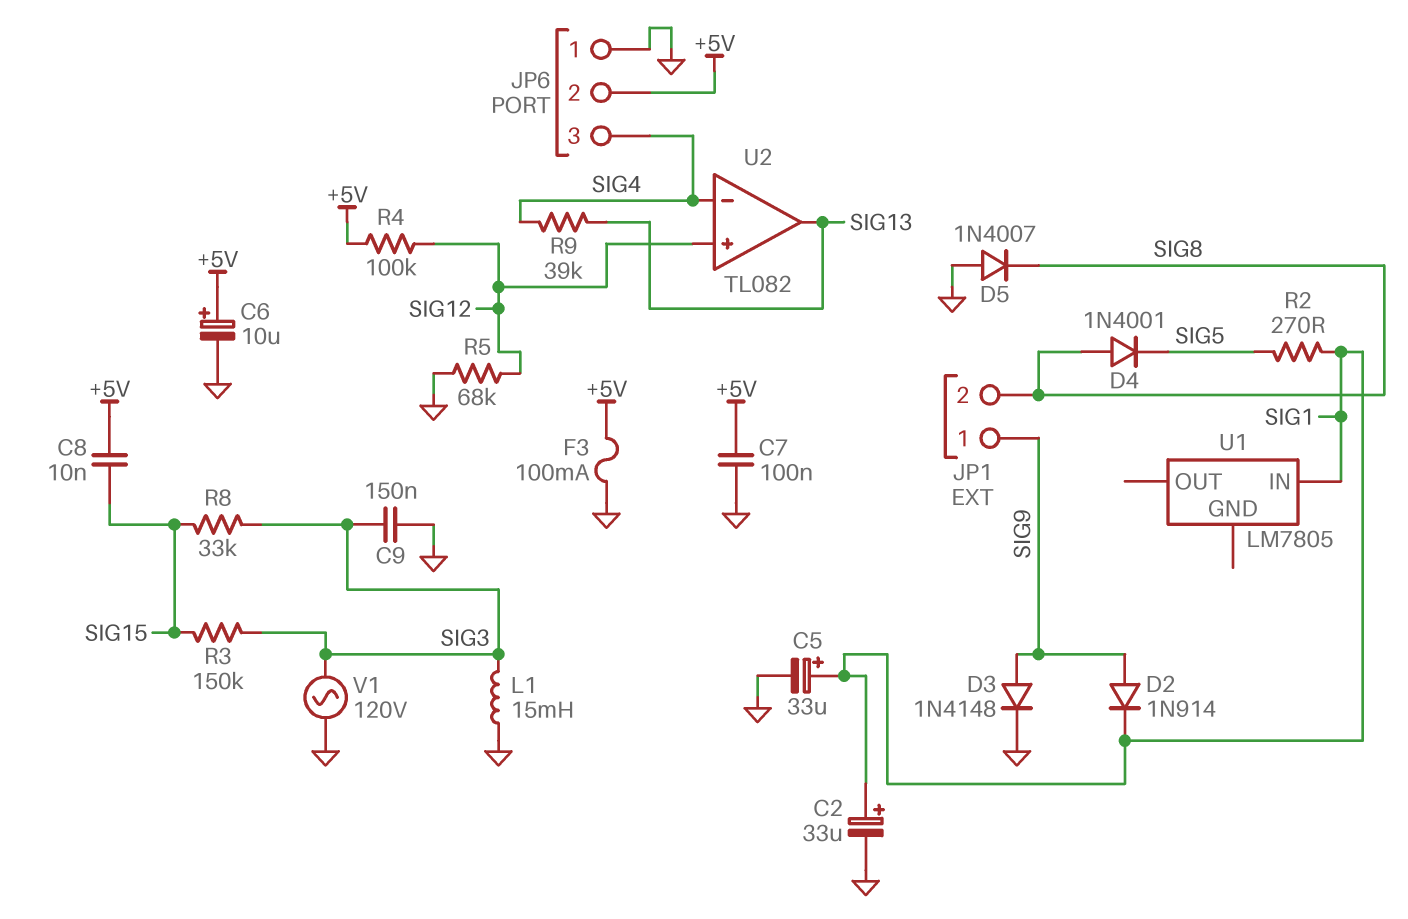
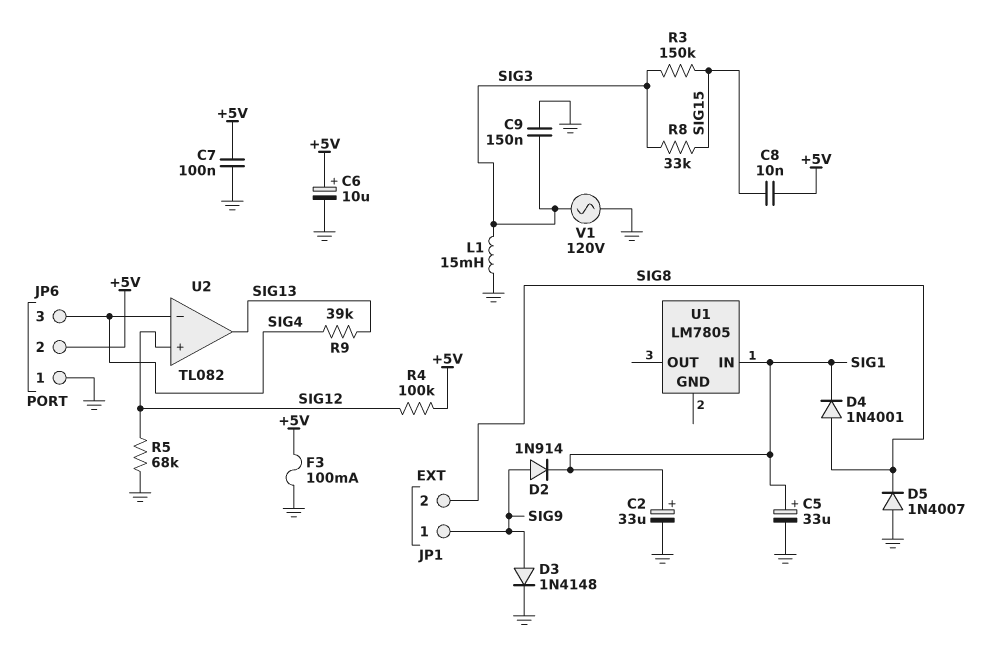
D4: diode 1N4001 (A SIG8, K SIG5) -> diode 1N4001 (A SIG8, K SIG1)
R2: 270 (SIG1, SIG5) -> none

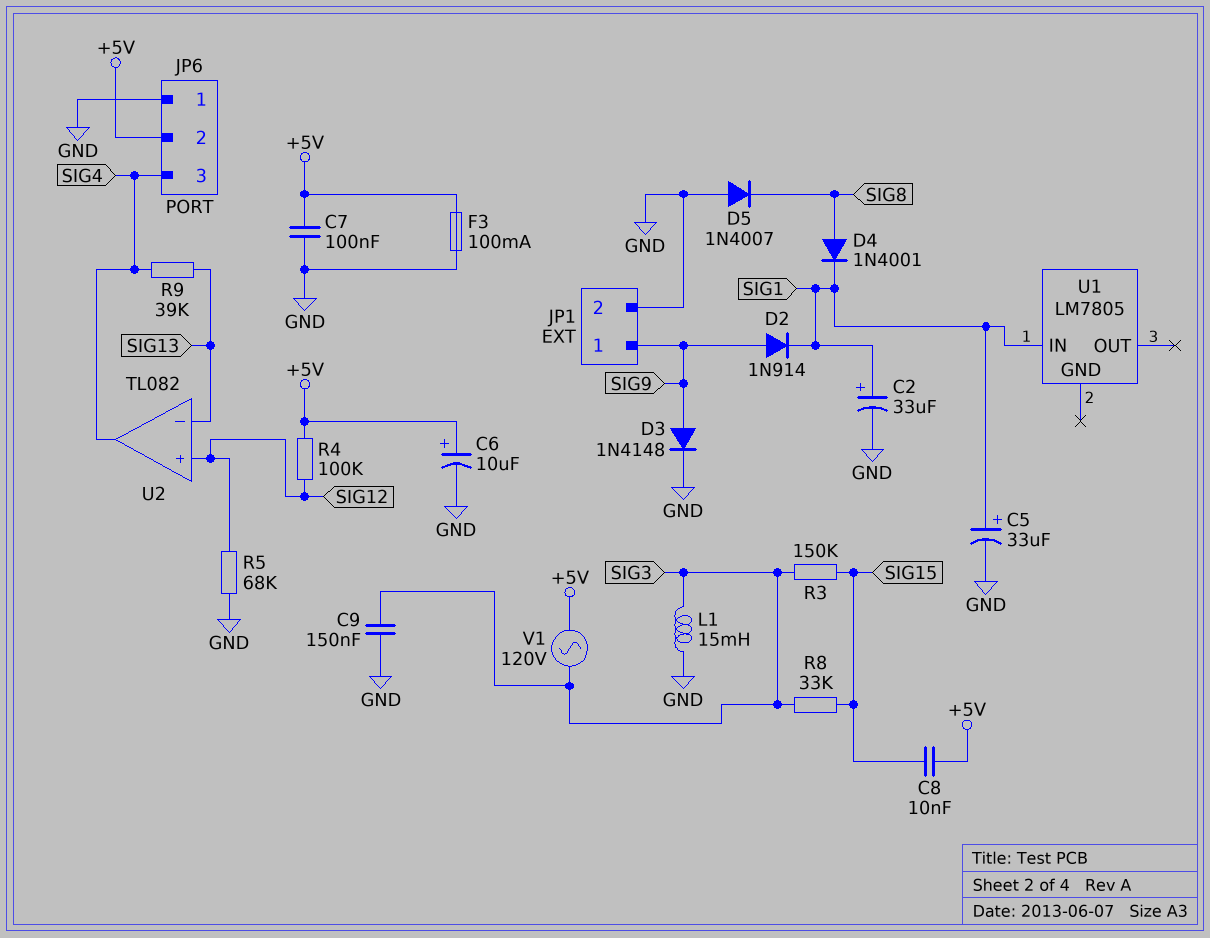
JP1 pin 2: SIG8 -> GND
U2 pin in-: SIG4 -> SIG13
U2 pin out: SIG13 -> SIG4
V1: AC 120V (GND, SIG3) -> AC 120V (+5V, SIG3)

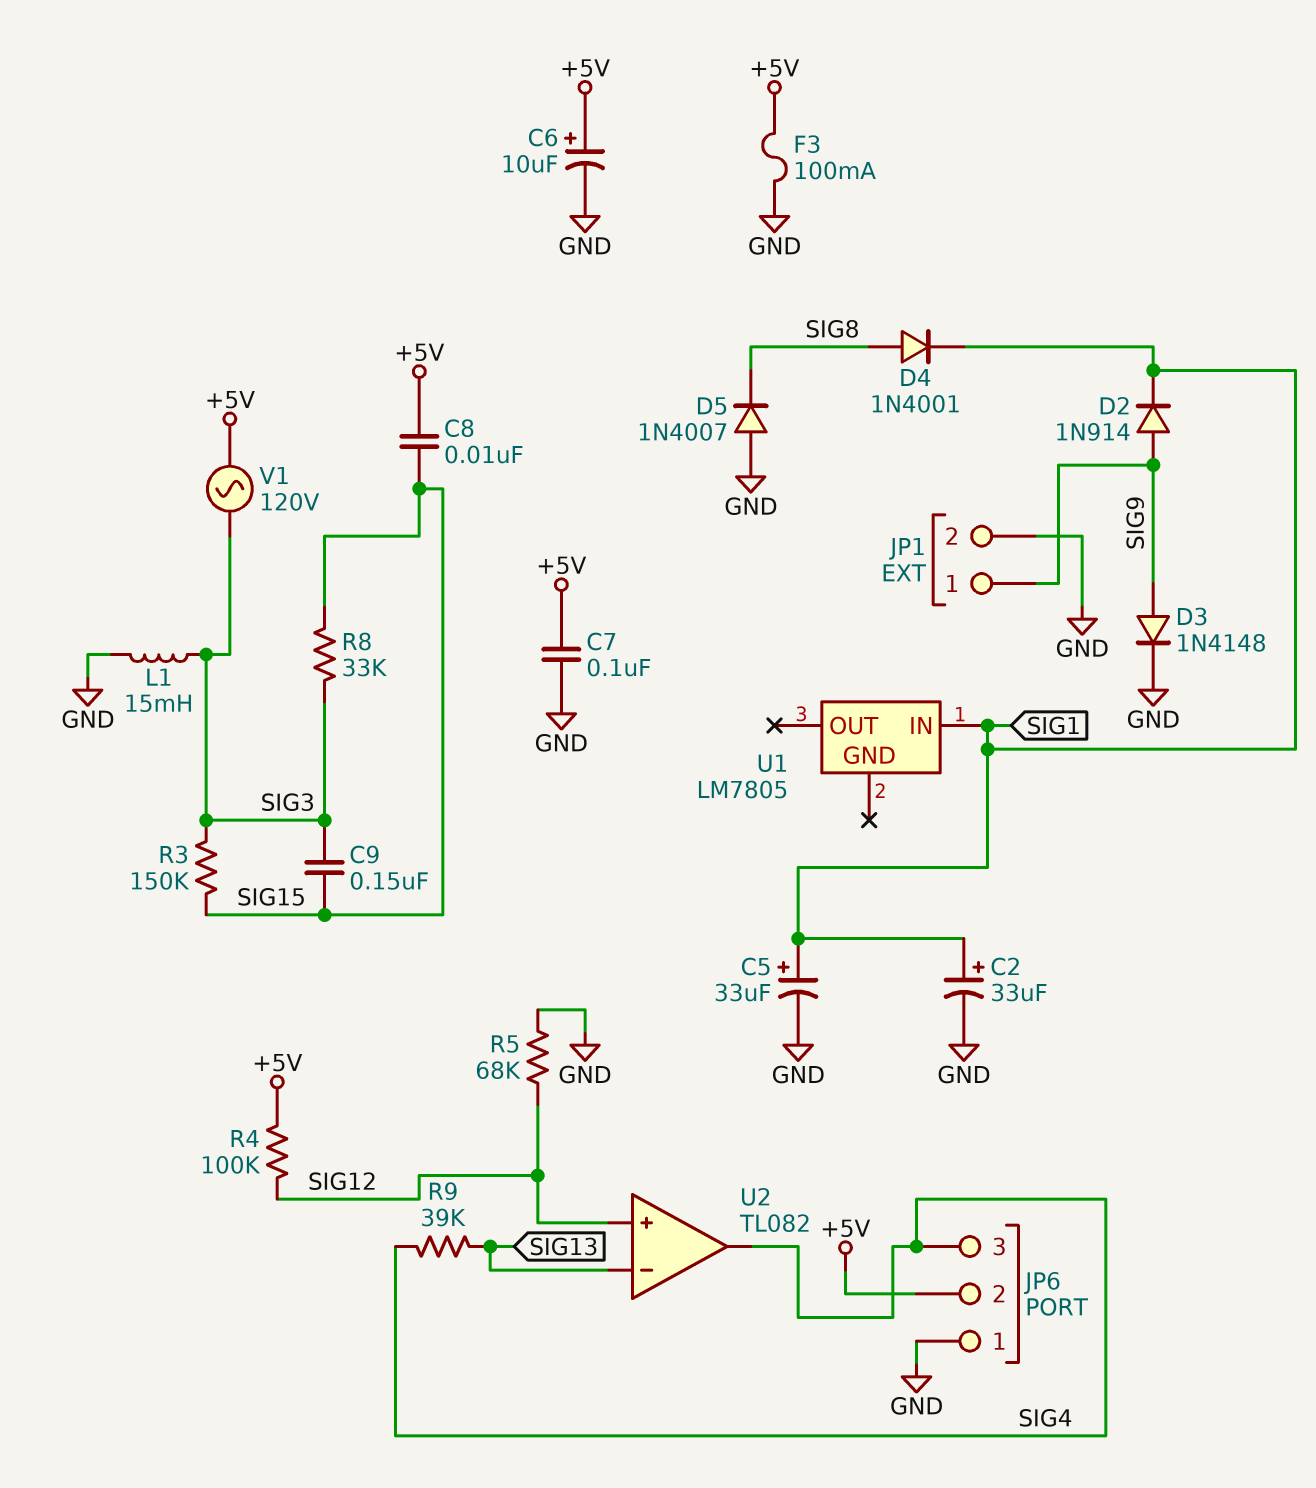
C9: 150nF (GND, SIG3) -> 150nF (SIG3, SIG15)

